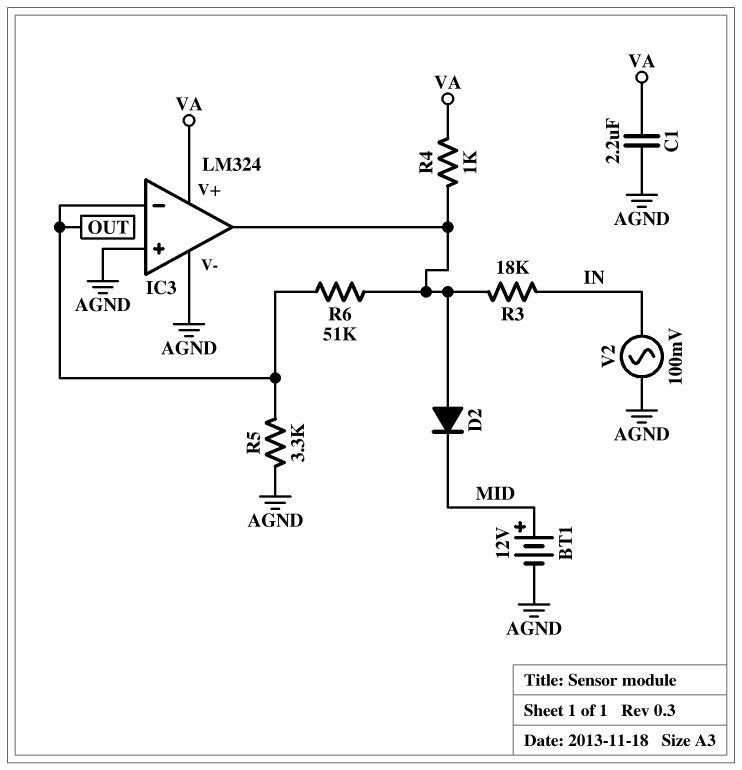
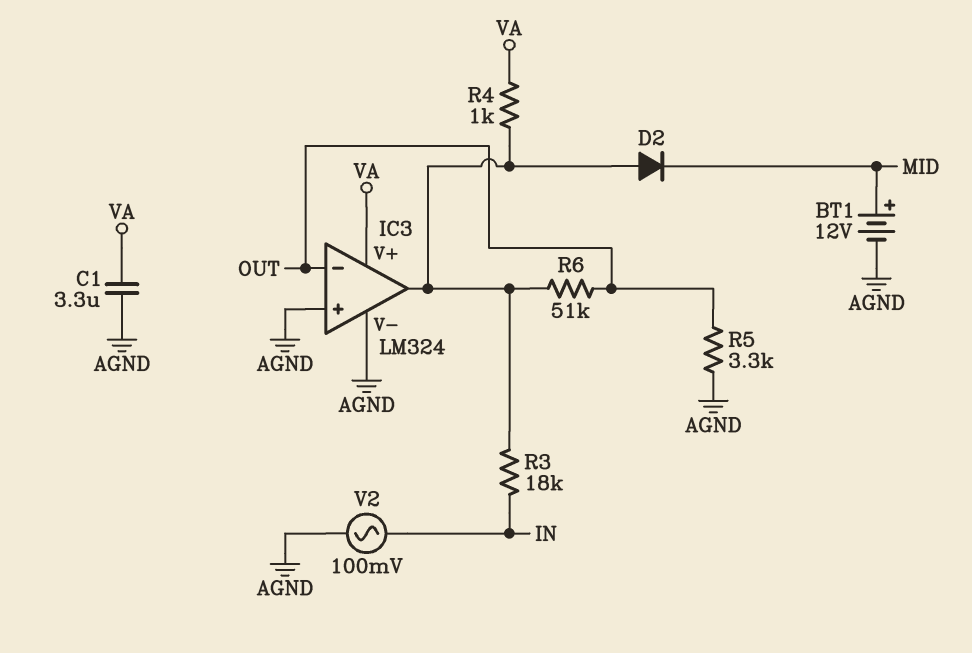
C1: 2.2uF (AGND, VA) -> 3.3uF (AGND, VA)

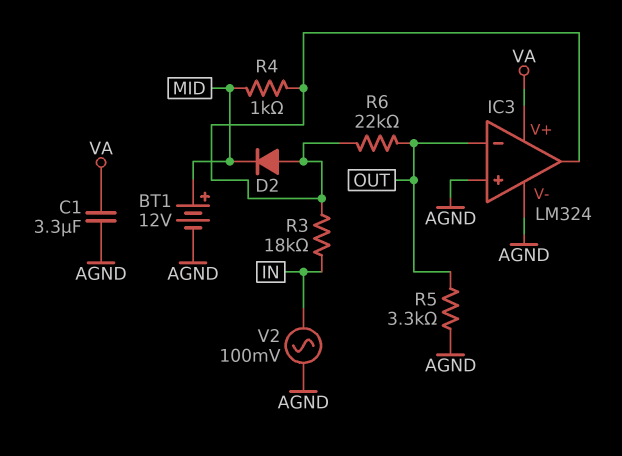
R4: 1k (IC3/out, VA) -> 1k (IC3/out, MID)
R6: 51k (IC3/out, OUT) -> 22k (IC3/out, OUT)

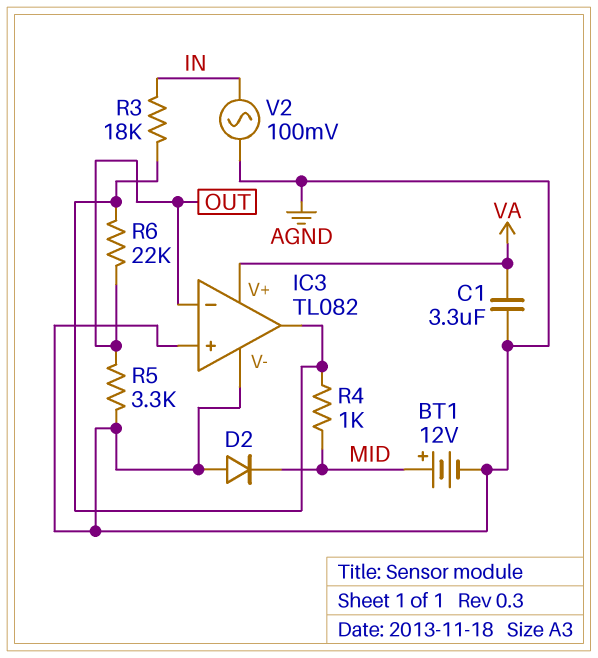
D2: diode (A IC3/out, K MID) -> diode (A AGND, K MID)
IC3: LM324 -> TL082

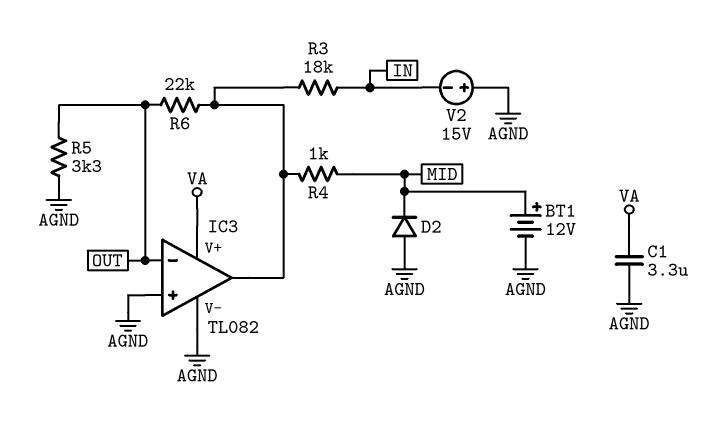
V2: AC 100mV (AGND, IN) -> 15V (plus AGND, minus IN)

